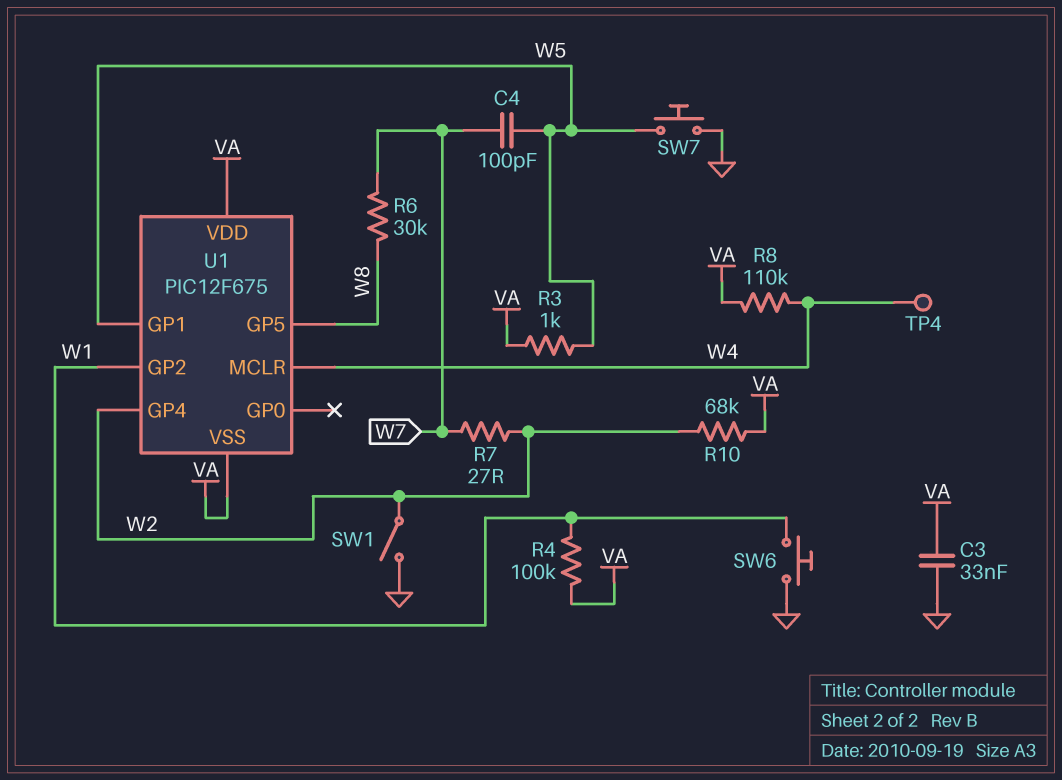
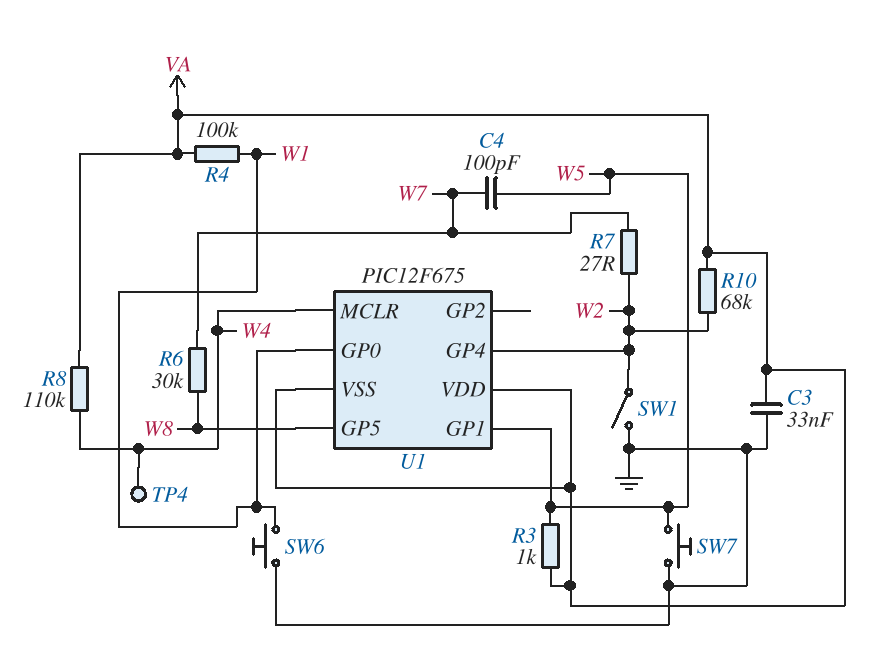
U1 pin GP0: none -> W1
U1 pin GP2: W1 -> none

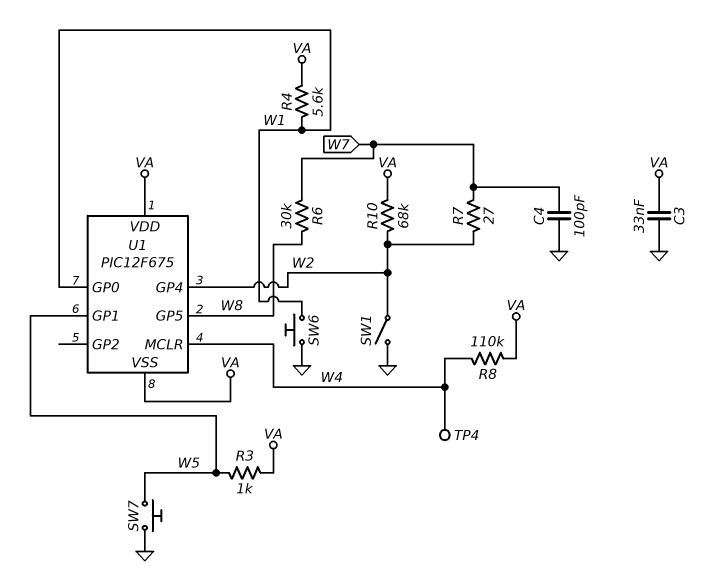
C4: 100pF (W5, W7) -> 100pF (GND, W7)
R4: 100k (VA, W1) -> 5.6k (VA, W1)

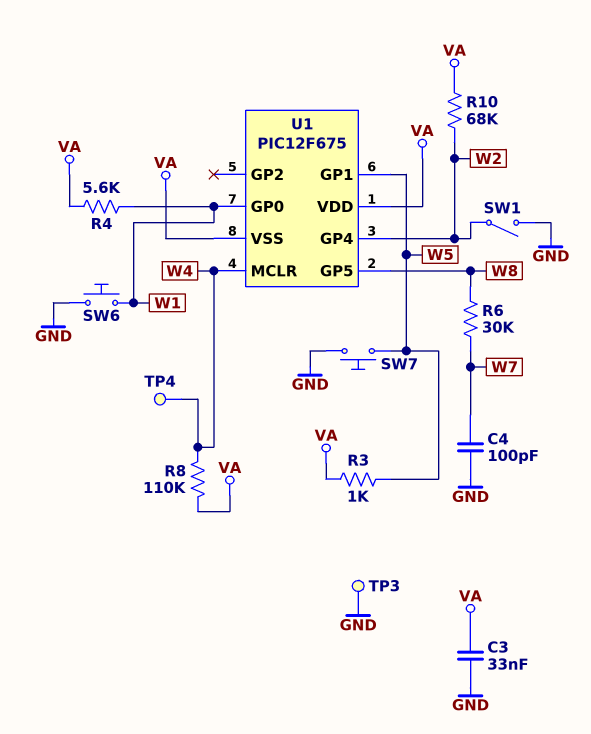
R7: 27 (W2, W7) -> none
TP3: none -> test point (GND)

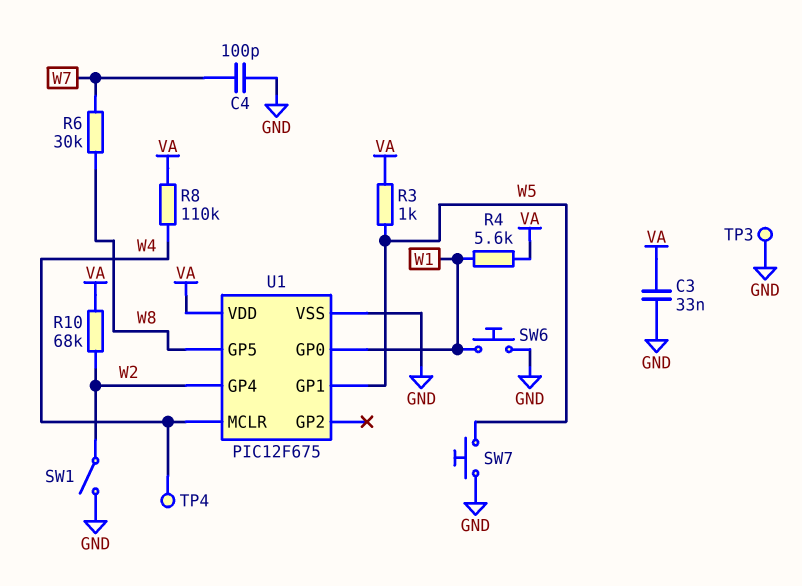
U1 pin VSS: VA -> GND

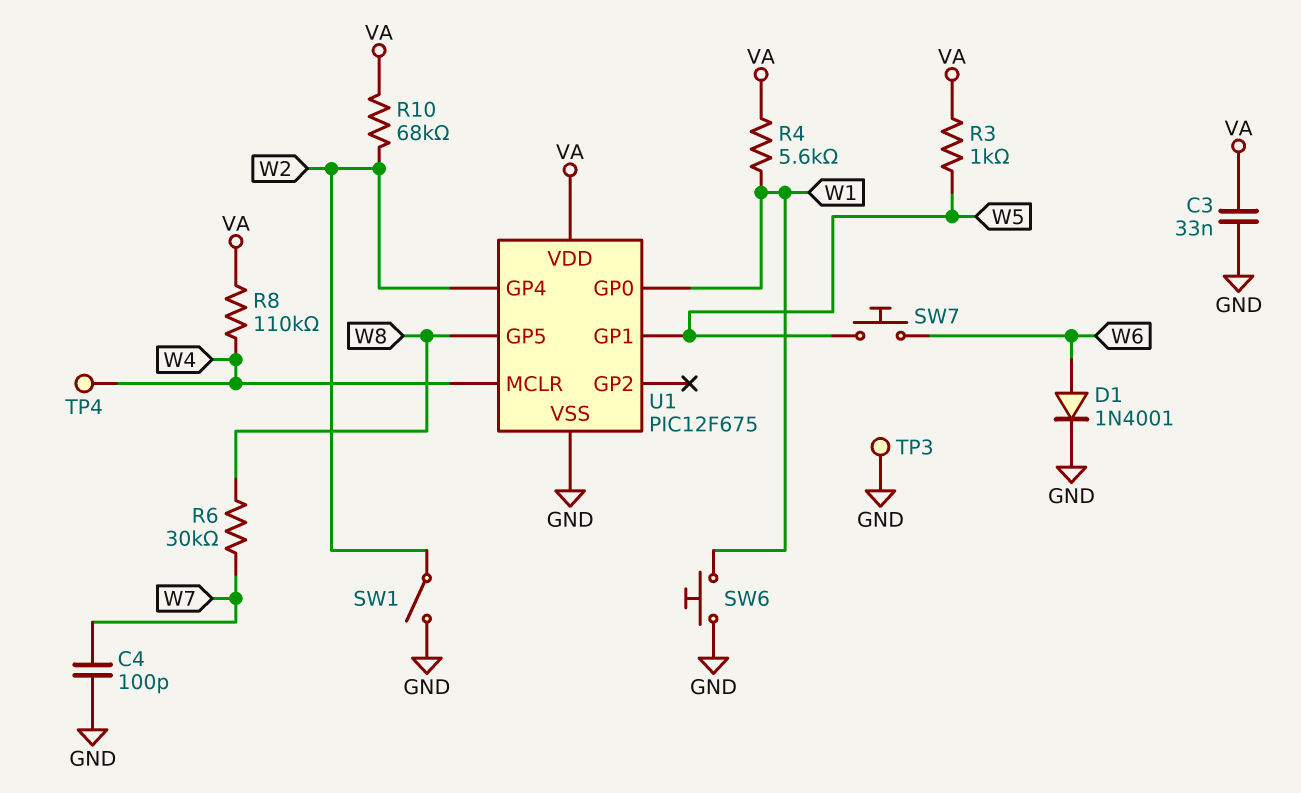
D1: none -> diode 1N4001 (A W6, K GND)
SW7: button (GND, W5) -> button (W5, W6)

